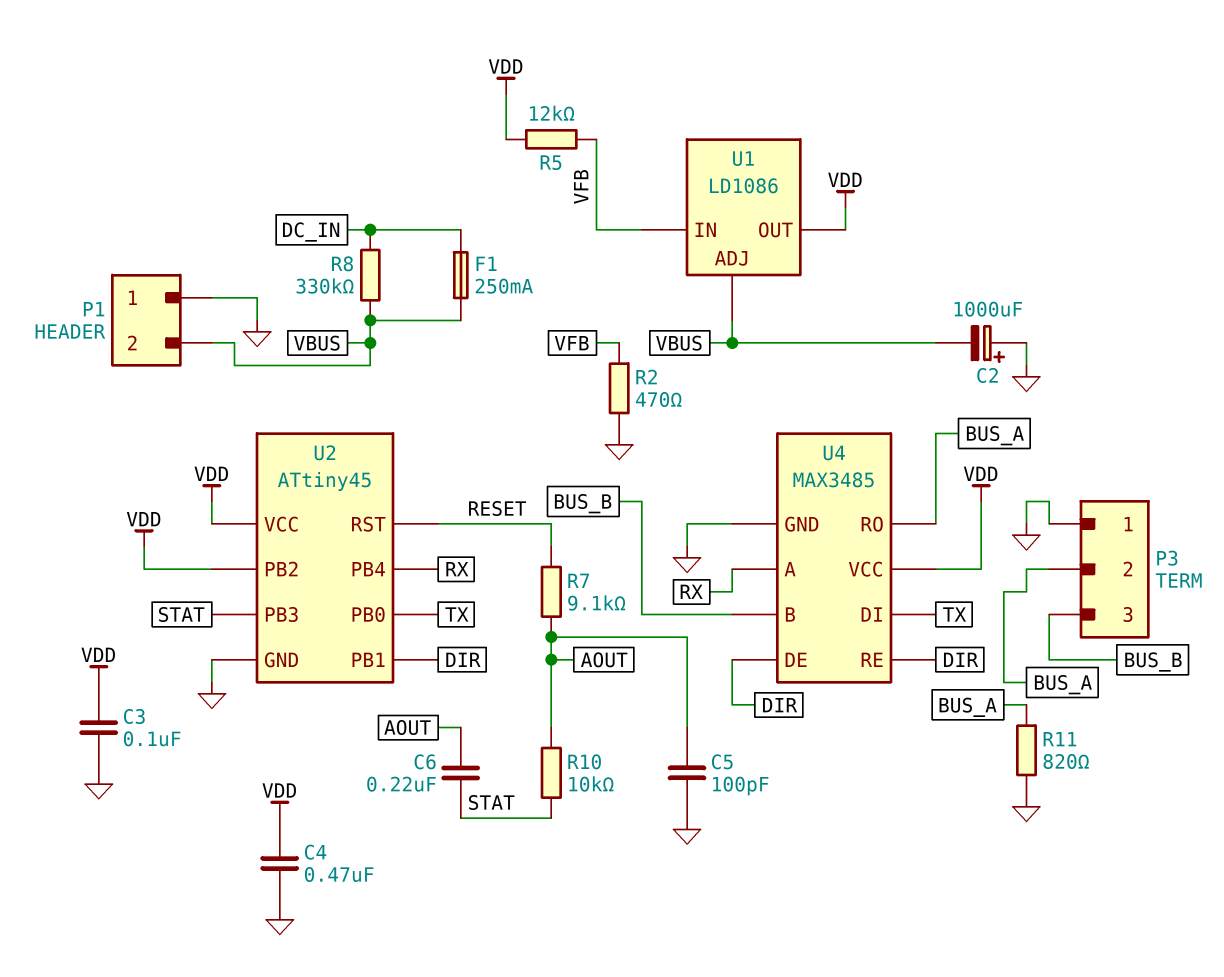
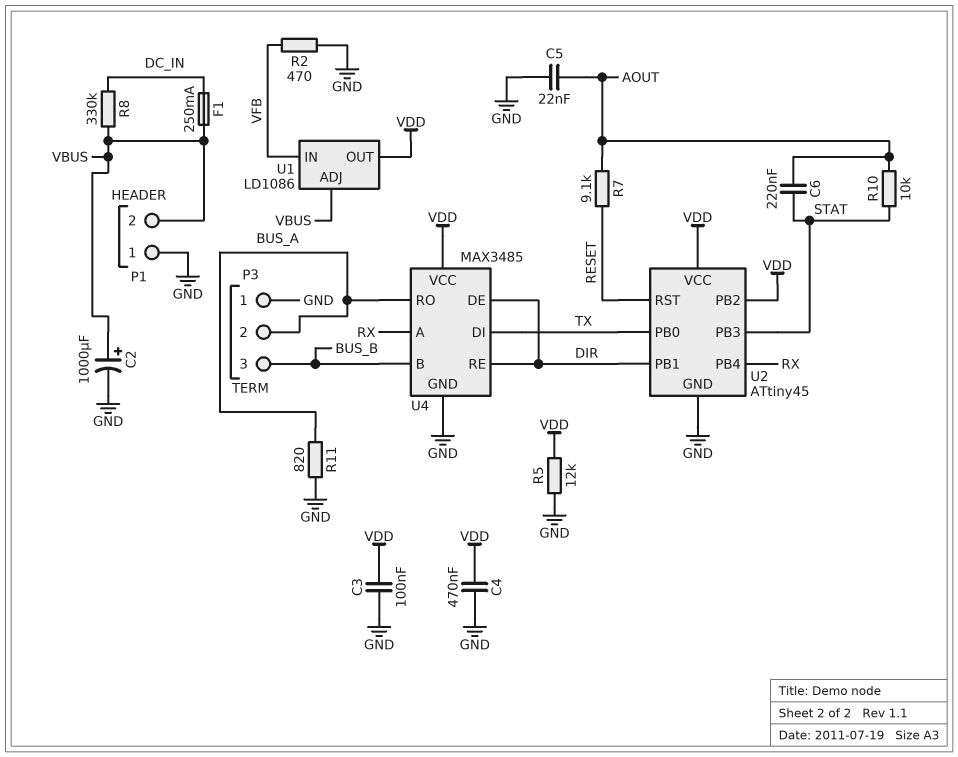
C2: 1000uF (plus GND, minus VBUS) -> 1000uF (plus VBUS, minus GND)
C5: 100pF (AOUT, GND) -> 22nF (AOUT, GND)
R5: 12k (VDD, VFB) -> 12k (GND, VDD)

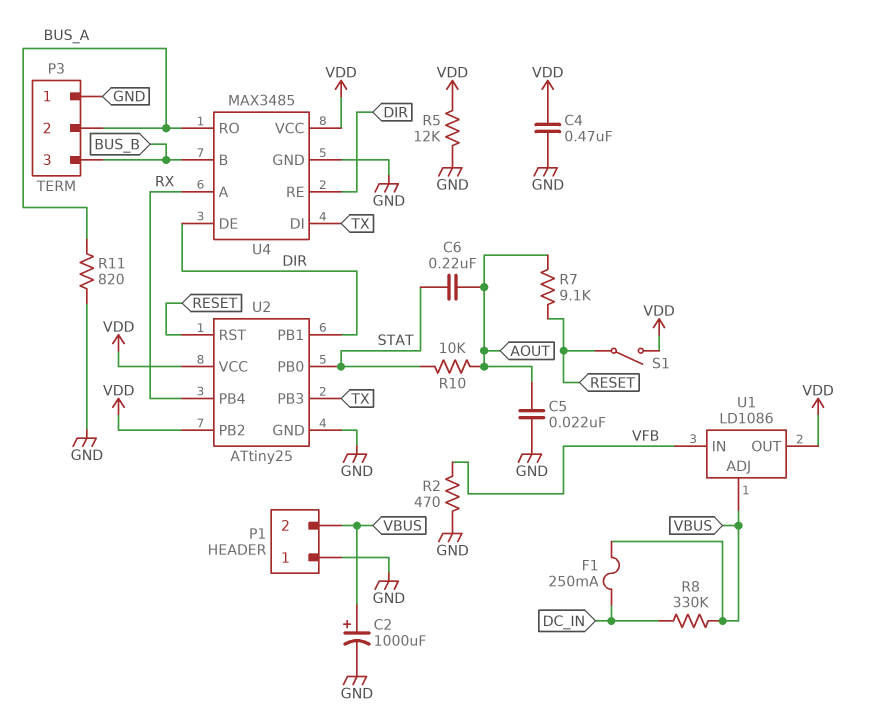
C3: 100nF (GND, VDD) -> none
S1: none -> switch (RESET, VDD)
U2: ATtiny45 -> ATtiny25
U2 pin PB0: TX -> STAT
U2 pin PB3: STAT -> TX

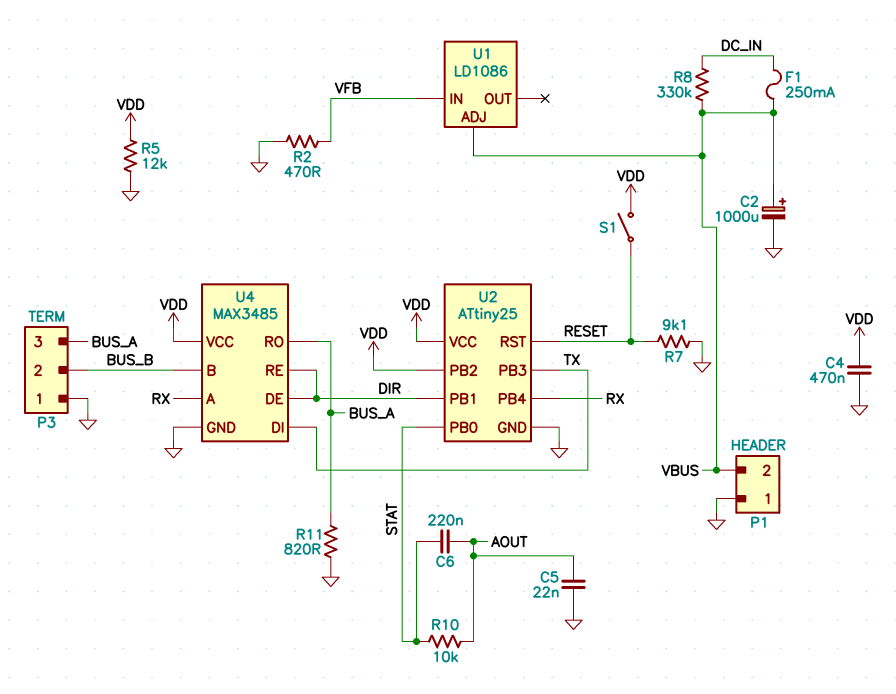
P3 pin 2: BUS_A -> BUS_B
P3 pin 3: BUS_B -> BUS_A
R7: 9.1k (AOUT, RESET) -> 9.1k (GND, RESET)
U1 pin OUT: VDD -> none

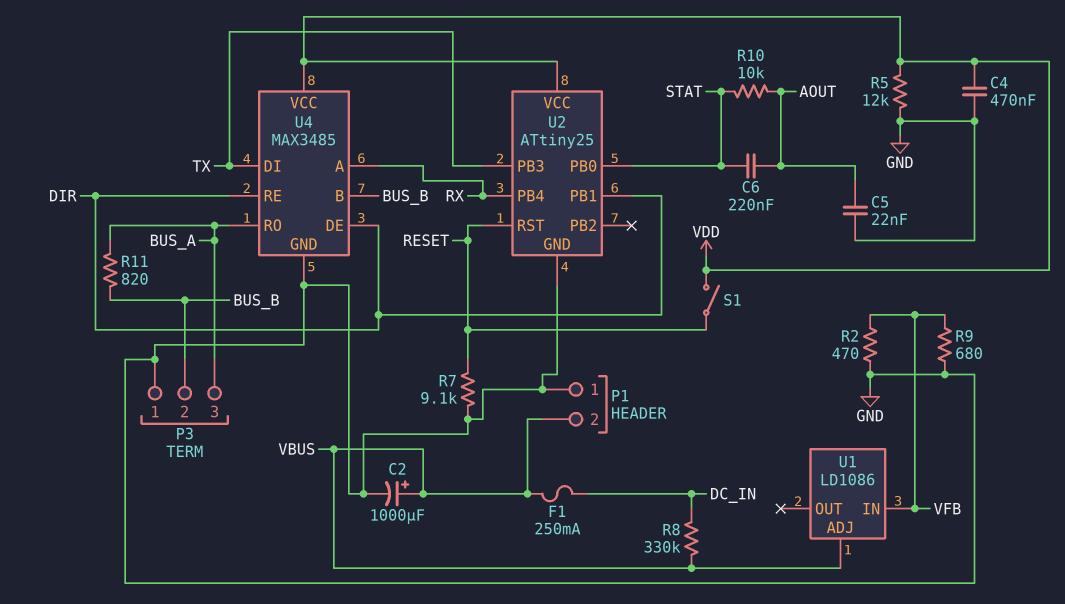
R9: none -> 680 (GND, VFB)
R11: 820 (BUS_A, GND) -> 820 (BUS_A, BUS_B)
U2 pin PB2: VDD -> none

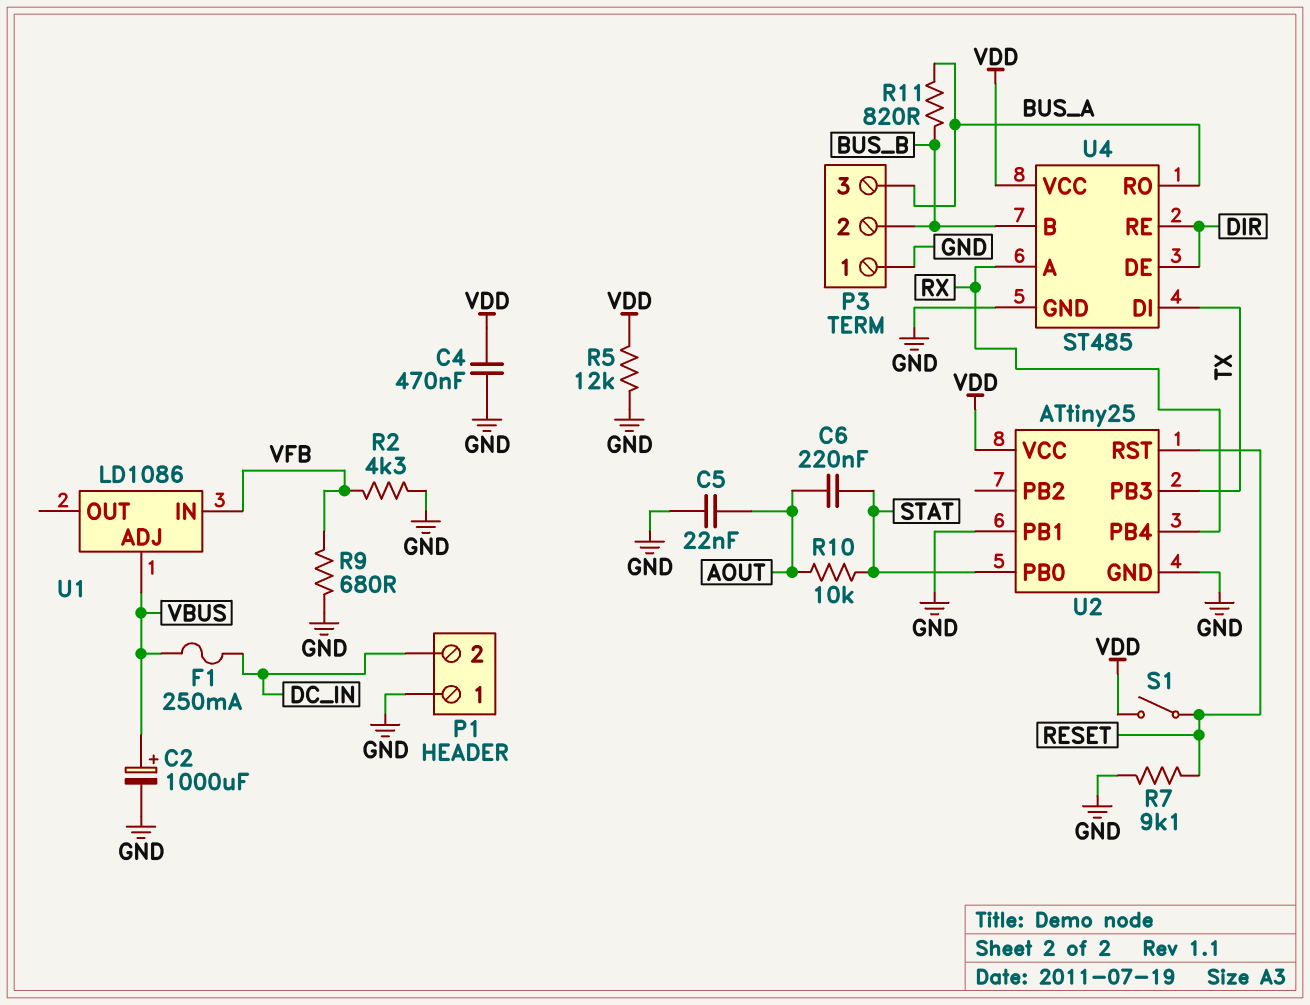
P1 pin 2: VBUS -> DC_IN
R2: 470 (GND, VFB) -> 4.3k (GND, VFB)
R8: 330k (DC_IN, VBUS) -> none
U2 pin PB1: DIR -> GND
U4: MAX3485 -> ST485

